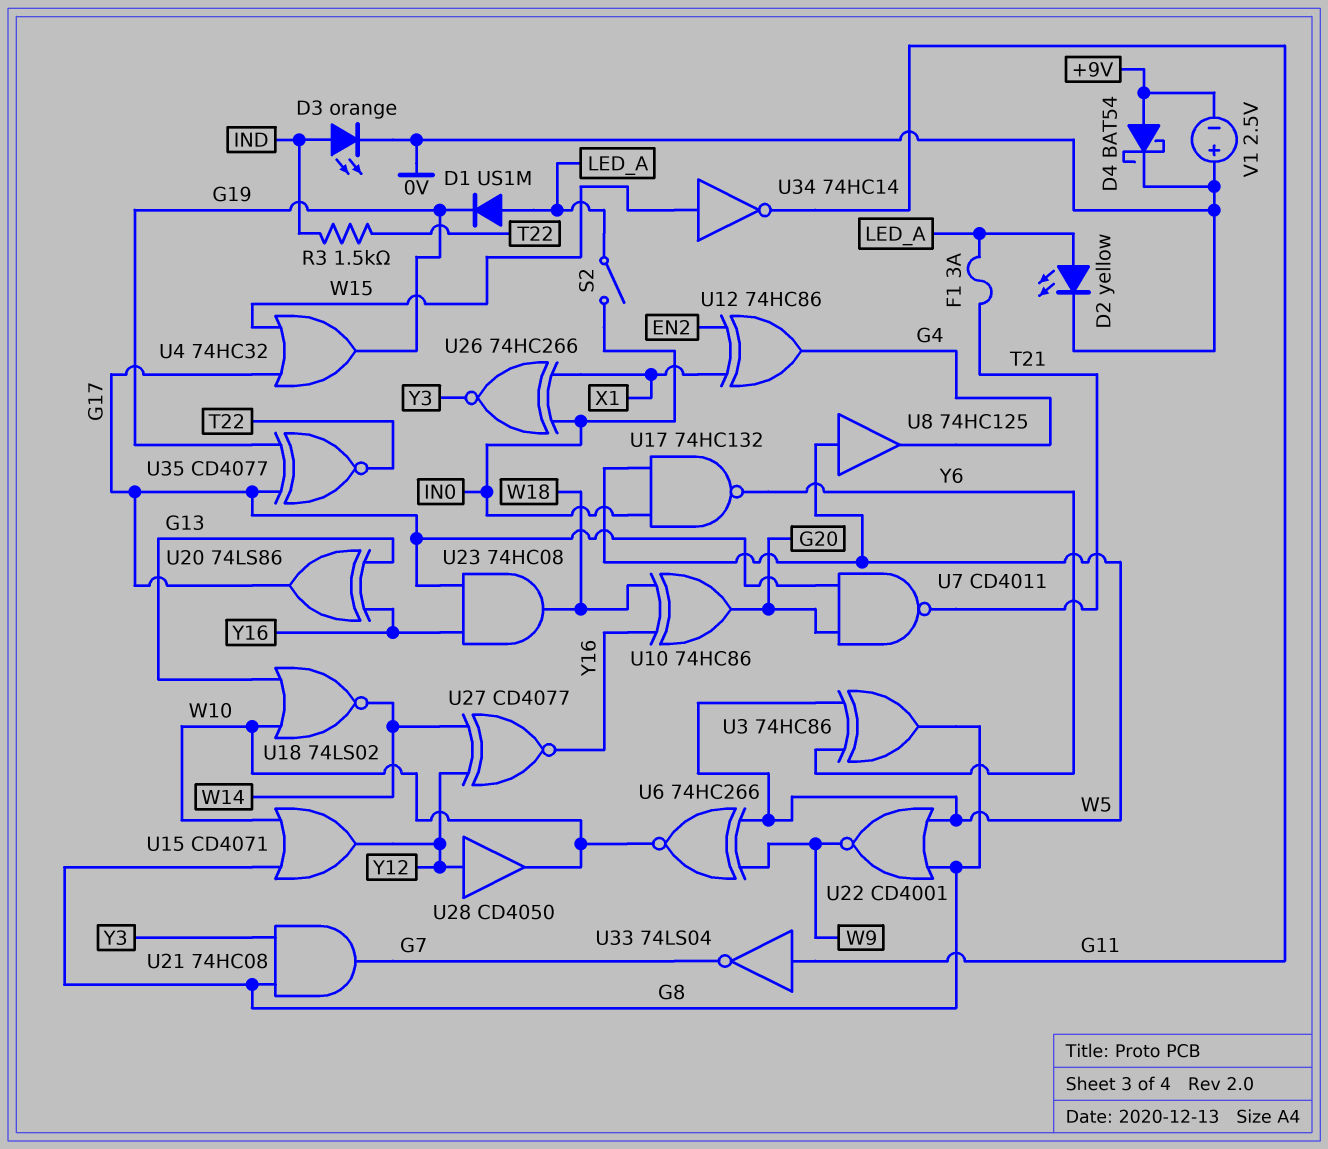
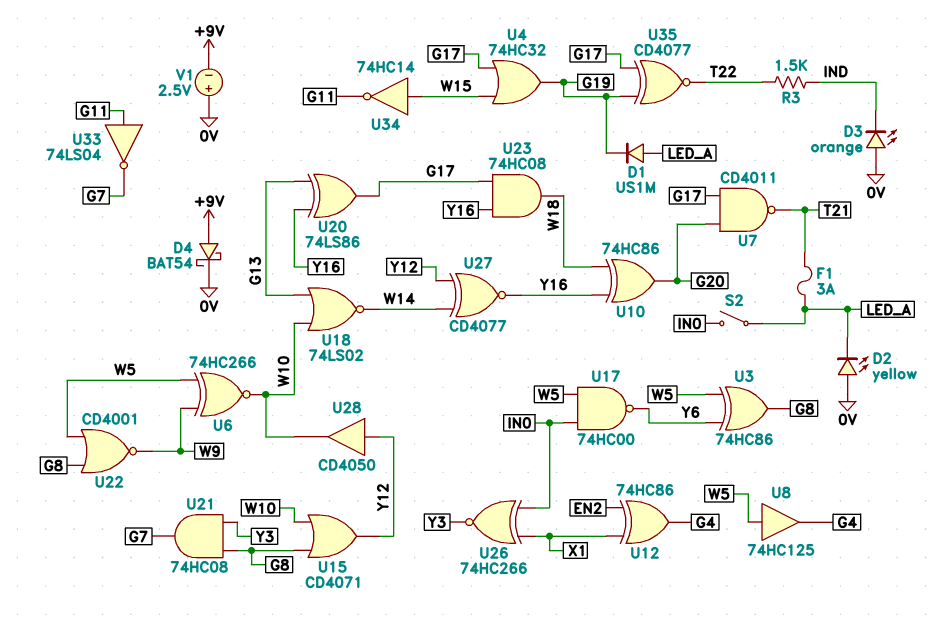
D2: LED yellow (A LED_A, K 0V) -> LED yellow (A 0V, K LED_A)
D3: LED orange (A IND, K 0V) -> LED orange (A 0V, K IND)
U17: NAND 74HC132 (in IN0, in W5, out Y6) -> NAND 74HC00 (in IN0, in W5, out Y6)

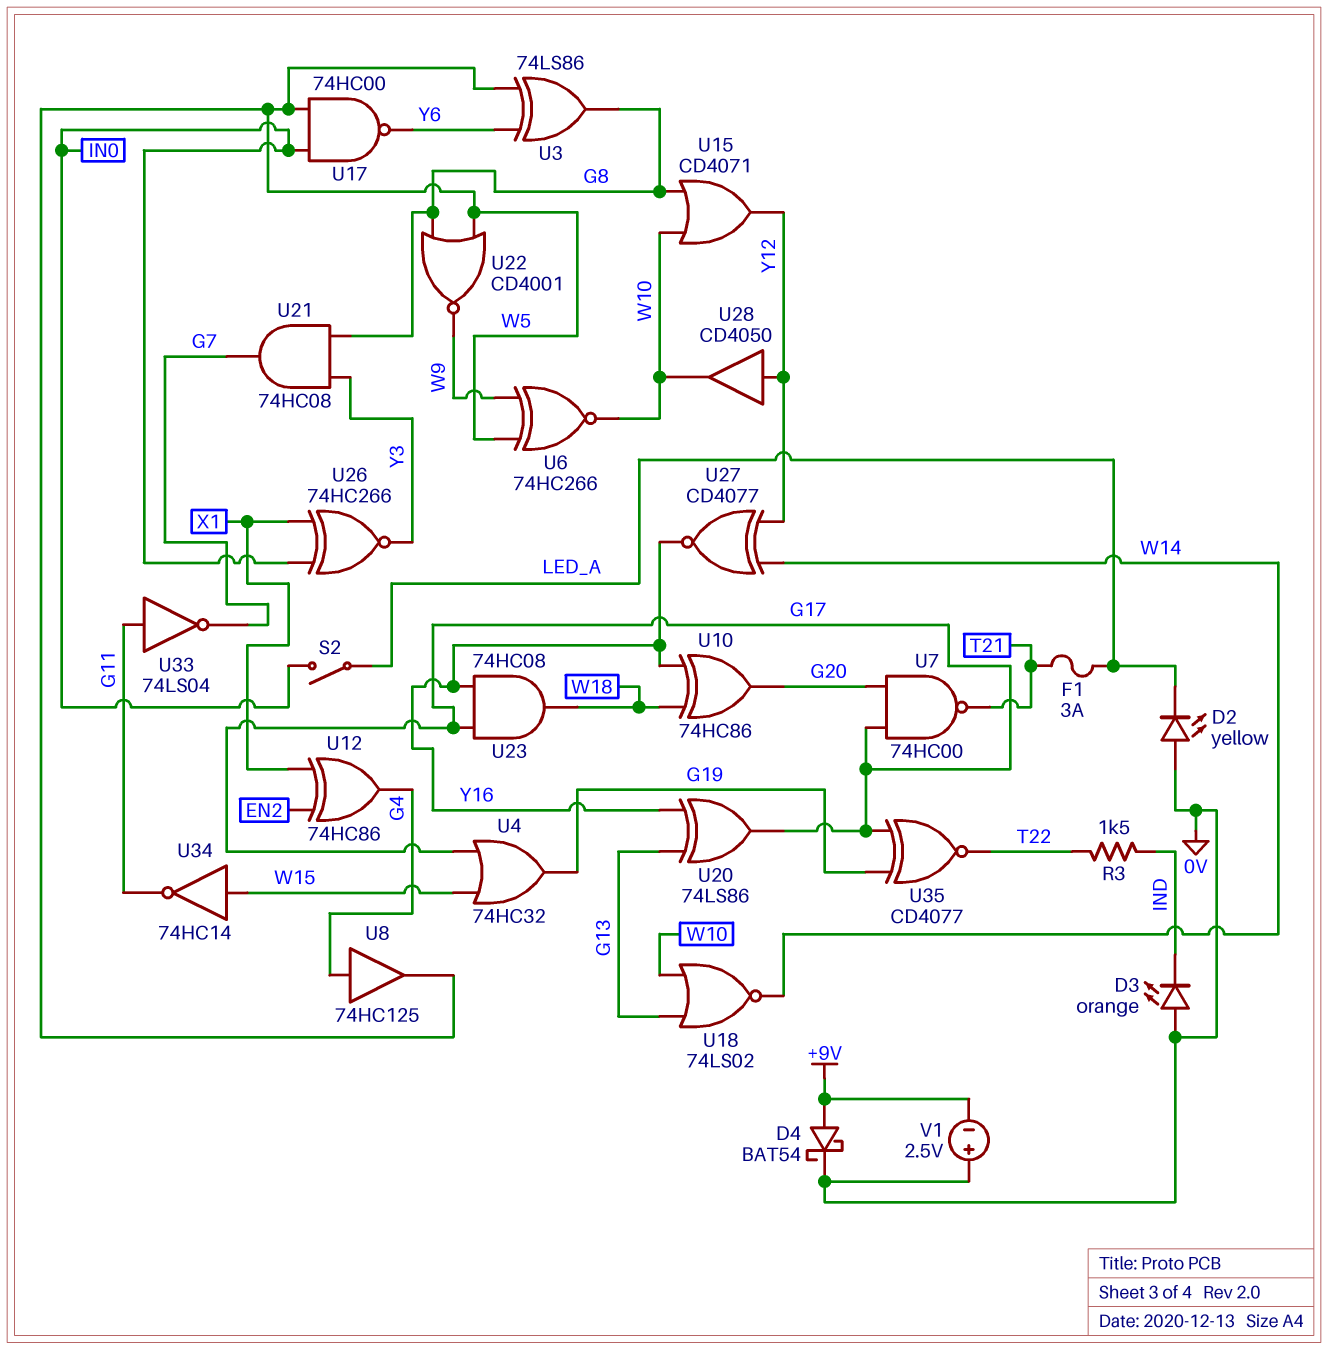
D1: diode US1M (A LED_A, K G19) -> none
U3: XOR 74HC86 (in W5, in Y6, out G8) -> XOR 74LS86 (in W5, in Y6, out G8)
U7: NAND CD4011 (in G17, in G20, out T21) -> NAND 74HC00 (in G17, in G20, out T21)
U8: buffer 74HC125 (in W5, out G4) -> buffer 74HC125 (in G4, out W5)

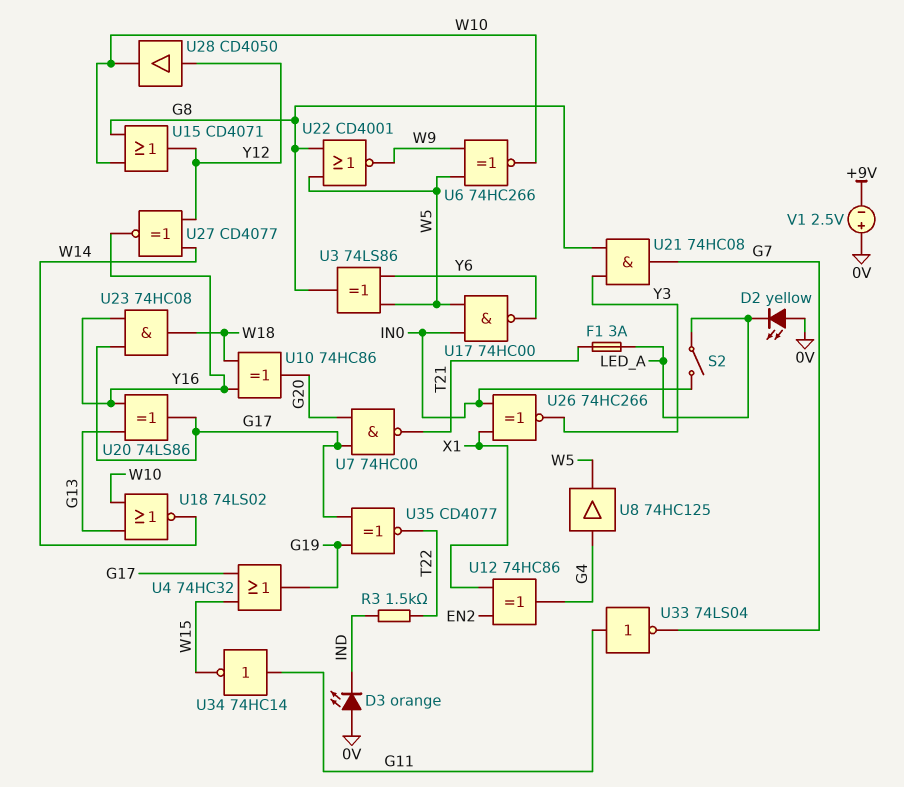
D4: schottky BAT54 (A +9V, K 0V) -> none
U34: NOT 74HC14 (in W15, out G11) -> NOT 74HC14 (in G11, out W15)

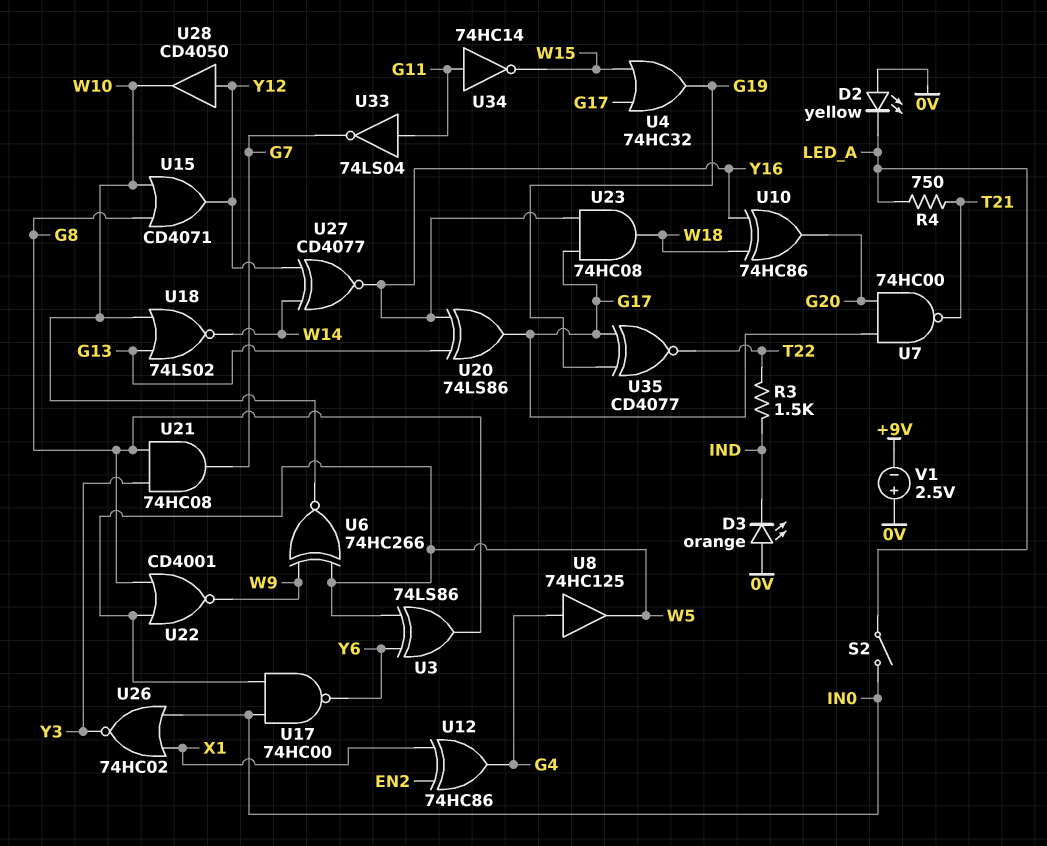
F1: 3A (LED_A, T21) -> none
R4: none -> 750 (LED_A, T21)
U26: XNOR 74HC266 (in IN0, in X1, out Y3) -> NOR 74HC02 (in IN0, in X1, out Y3)

